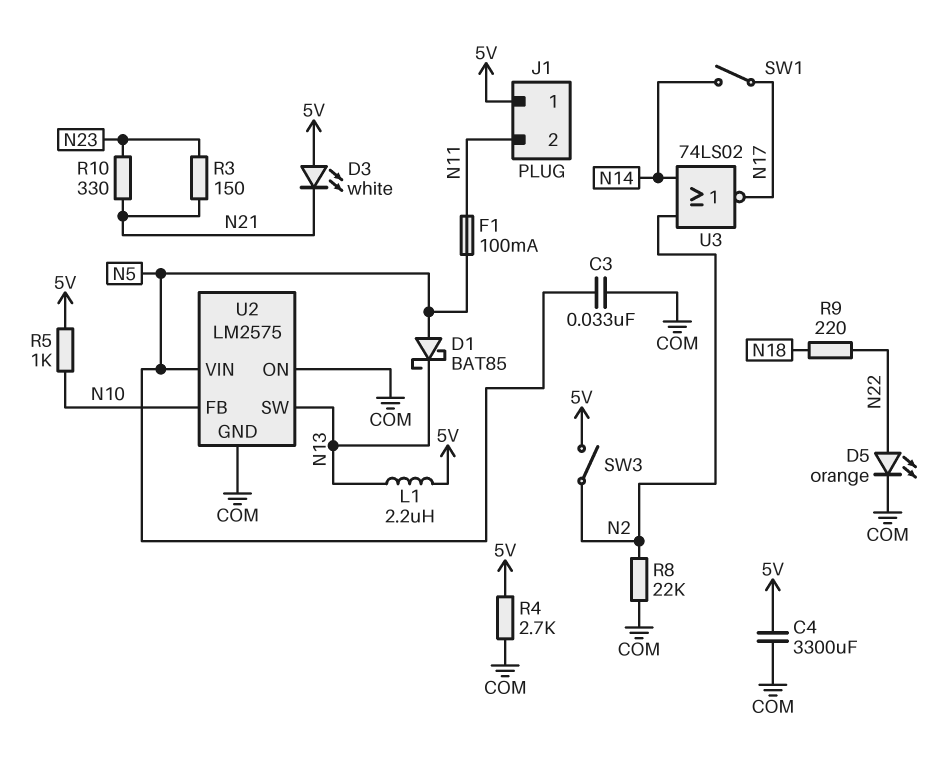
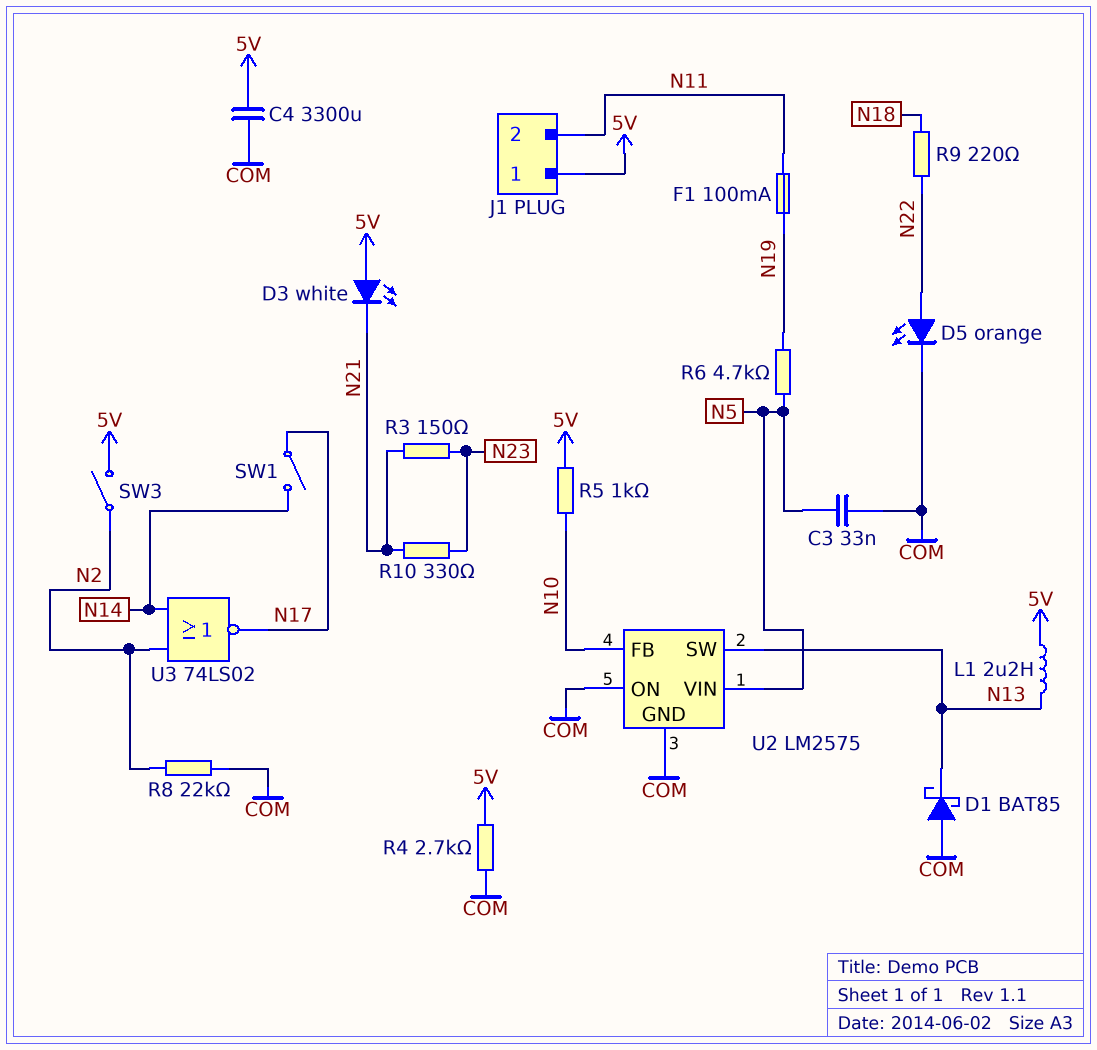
D1: schottky BAT85 (A N5, K N13) -> schottky BAT85 (A COM, K N13)
F1: 100mA (N5, N11) -> 100mA (N11, N19)
R6: none -> 4.7k (N5, N19)

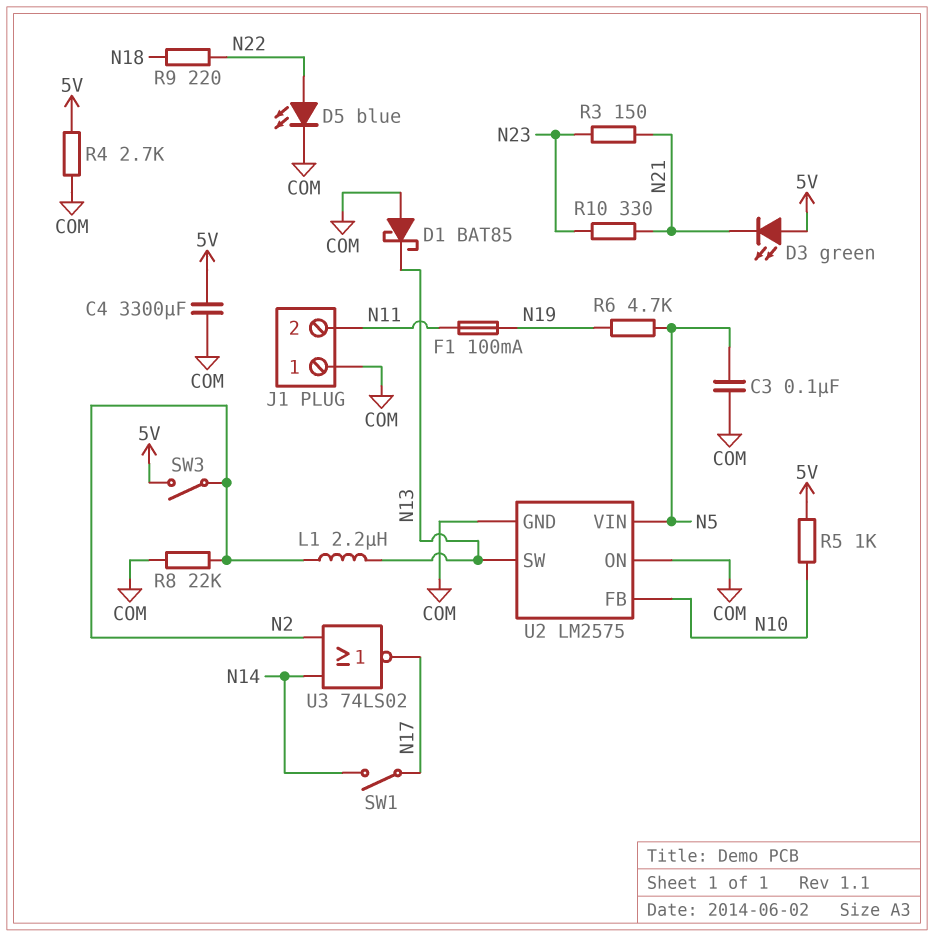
C3: 33nF (COM, N5) -> 100nF (COM, N5)
D3: LED white (A 5V, K N21) -> LED green (A 5V, K N21)
D5: LED orange (A N22, K COM) -> LED blue (A N22, K COM)
J1 pin 1: 5V -> COM
L1: 2.2uH (5V, N13) -> 2.2uH (N2, N13)

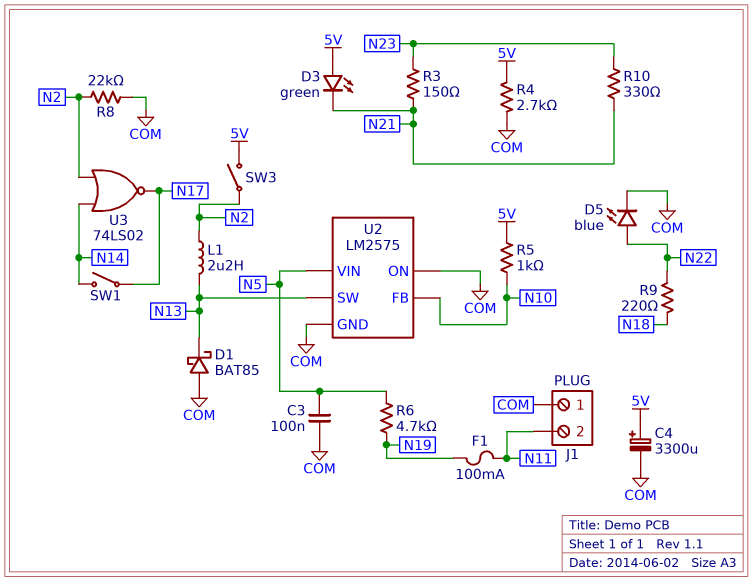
C4: 3300uF (5V, COM) -> 3300uF (plus 5V, minus COM)

